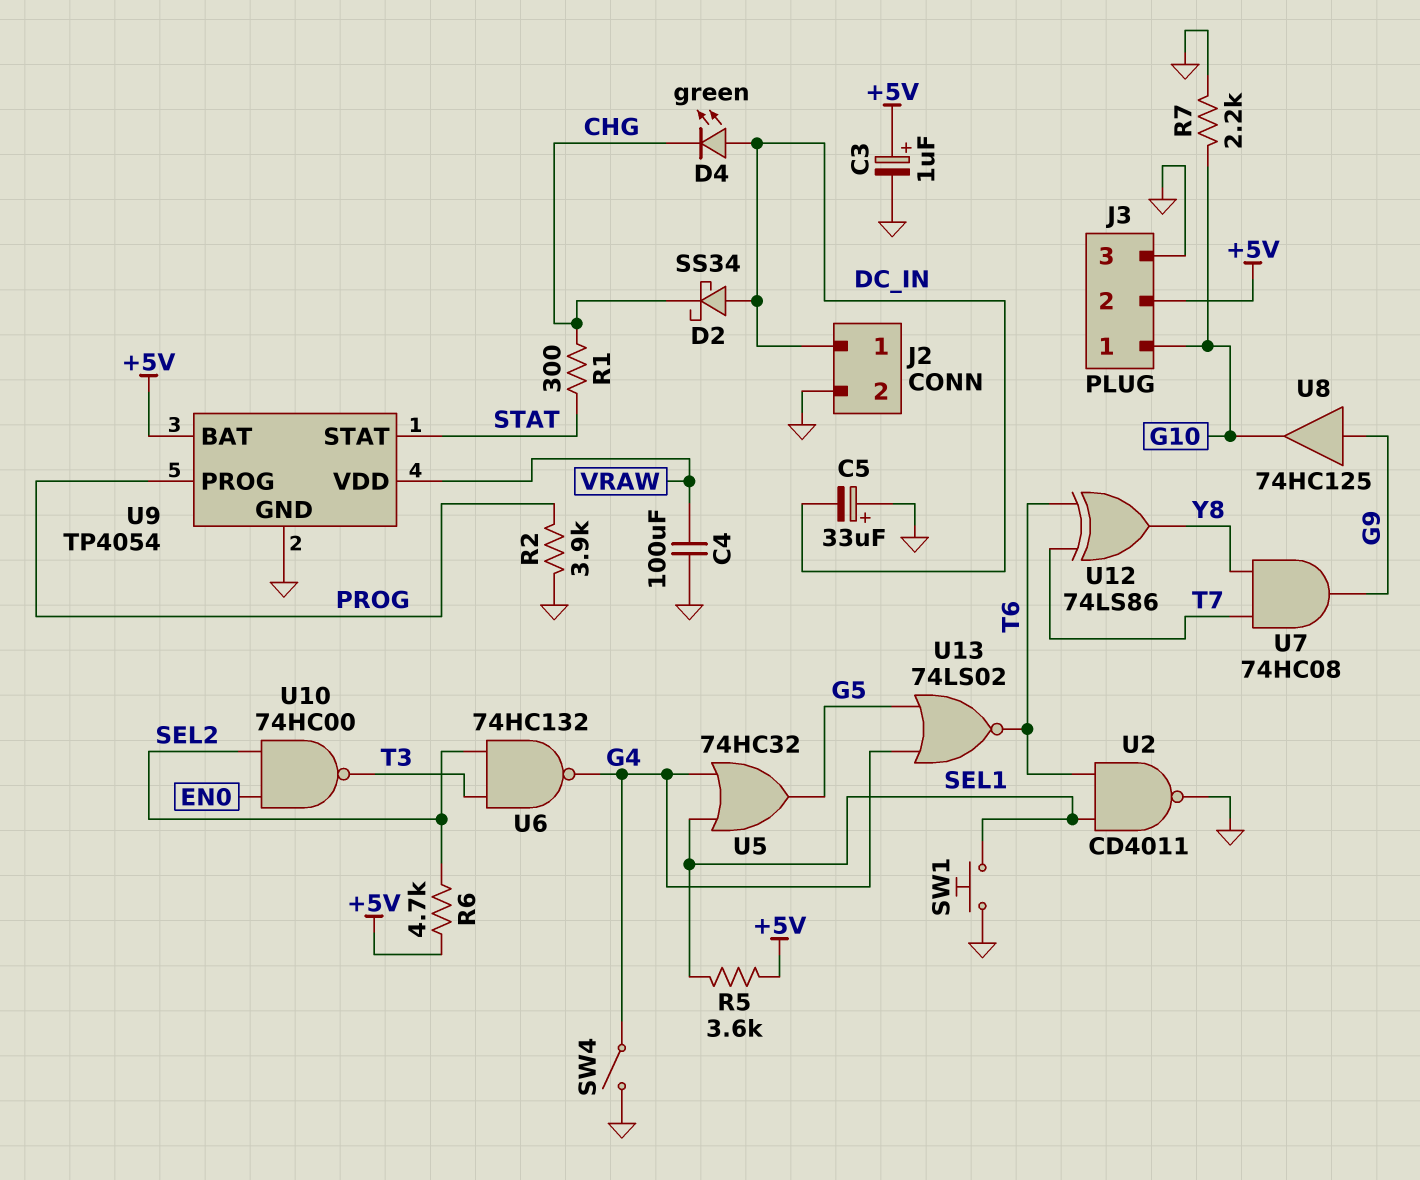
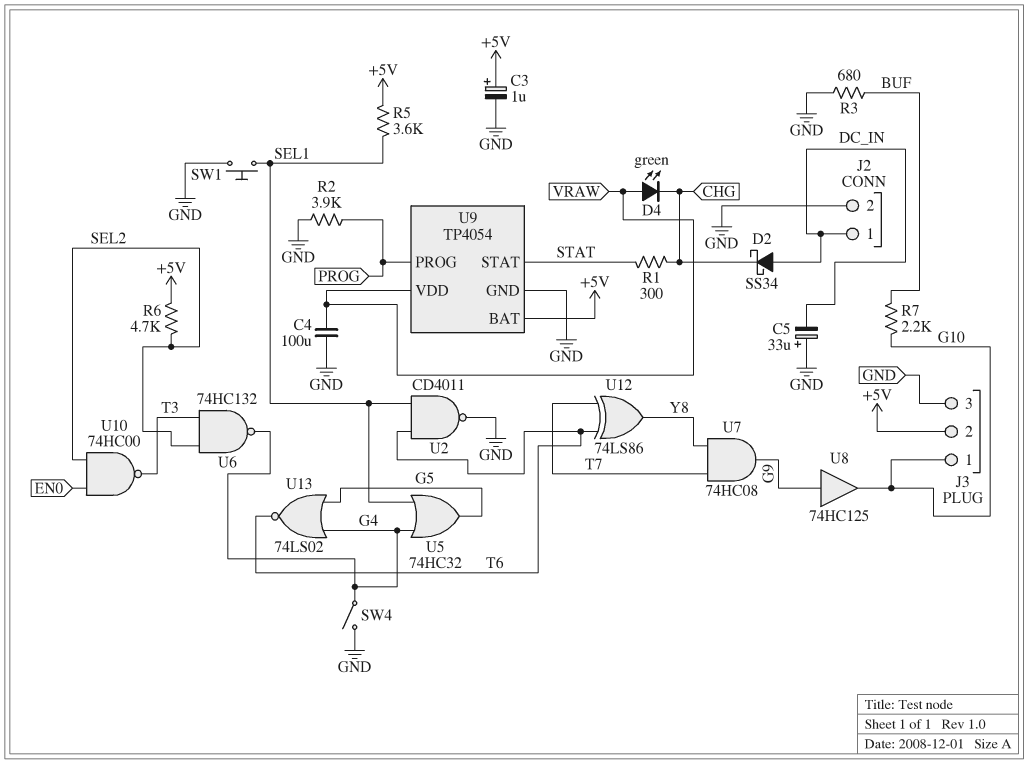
D4: LED green (A DC_IN, K CHG) -> LED green (A VRAW, K CHG)
R3: none -> 680 (BUF, GND)
R7: 2.2k (G10, GND) -> 2.2k (BUF, G10)

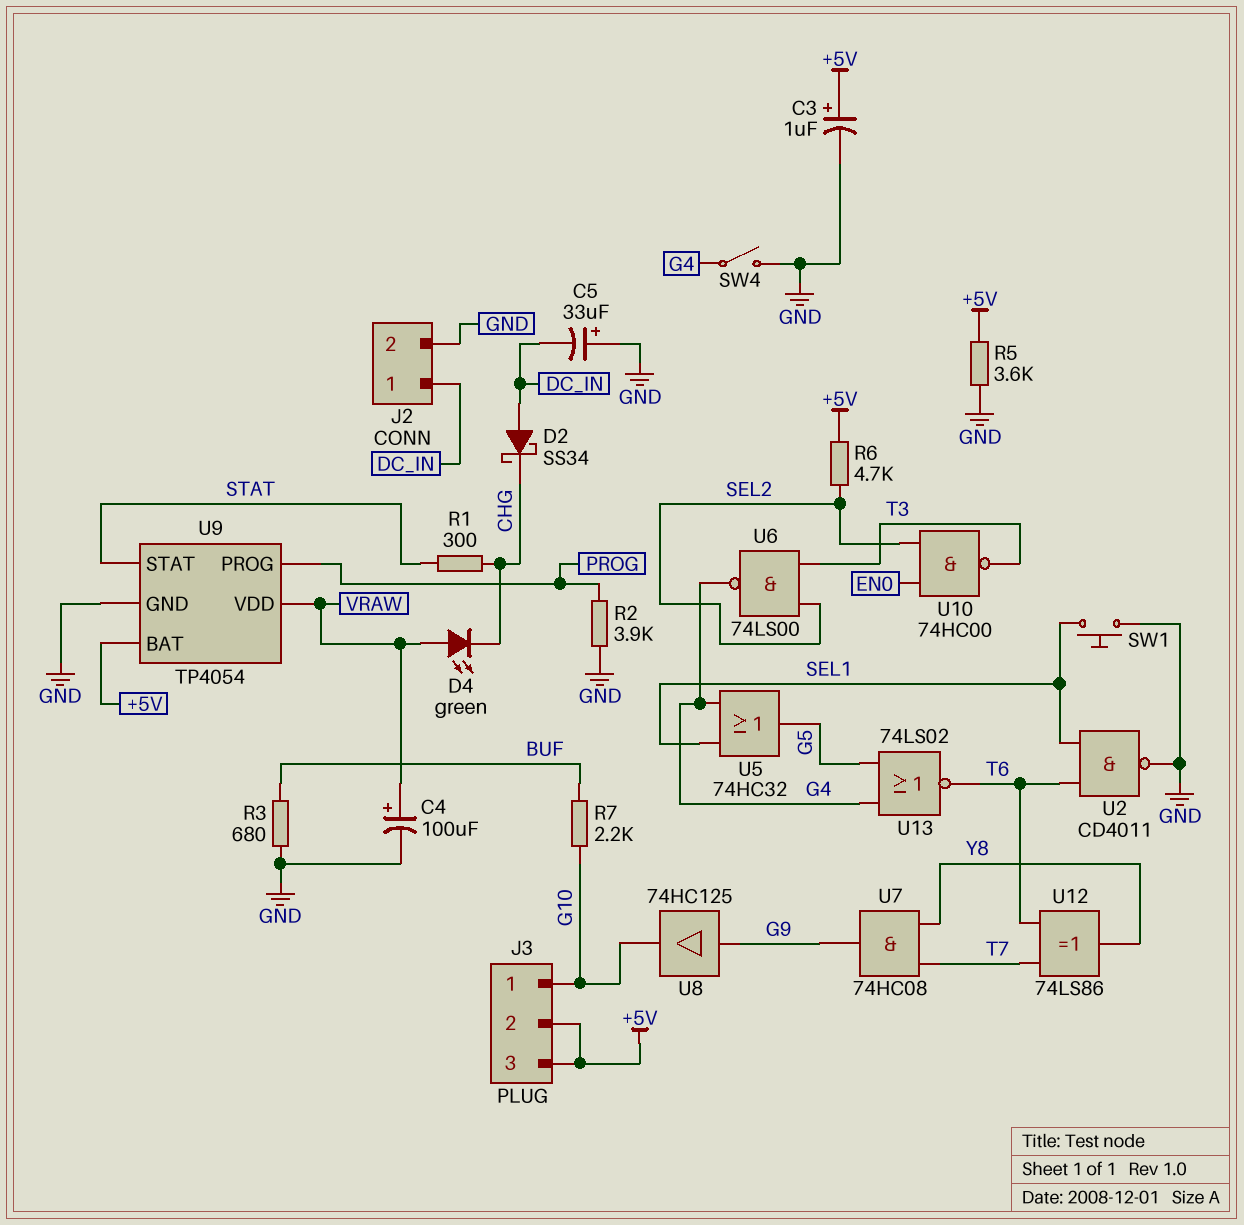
C4: 100uF (GND, VRAW) -> 100uF (plus VRAW, minus GND)
J3 pin 3: GND -> +5V
R5: 3.6k (+5V, SEL1) -> 3.6k (+5V, GND)
U6: NAND 74HC132 (in SEL2, in T3, out G4) -> NAND 74LS00 (in SEL2, in T3, out G4)

